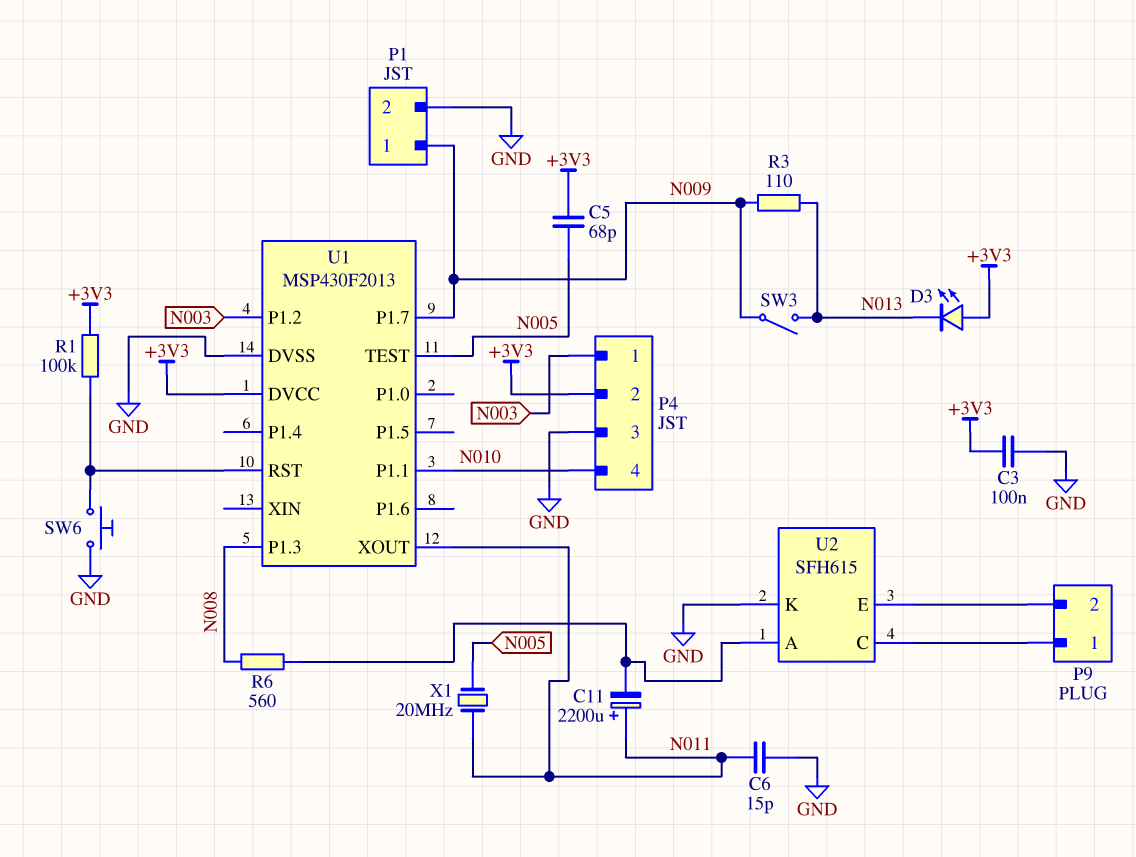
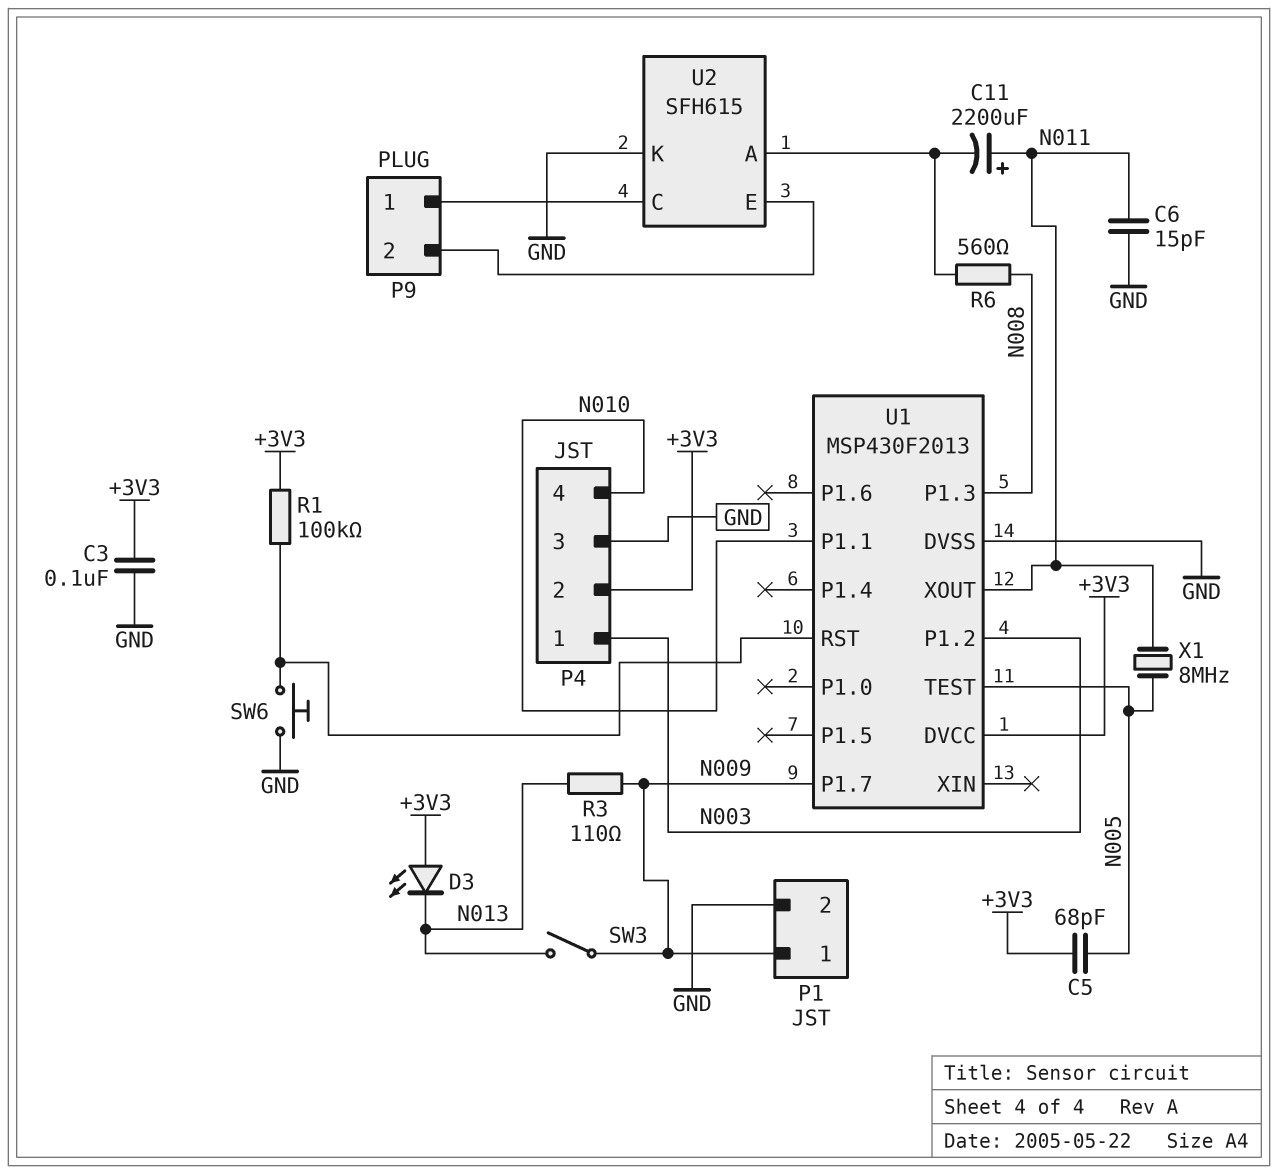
X1: 20MHz (N005, N011) -> 8MHz (N005, N011)

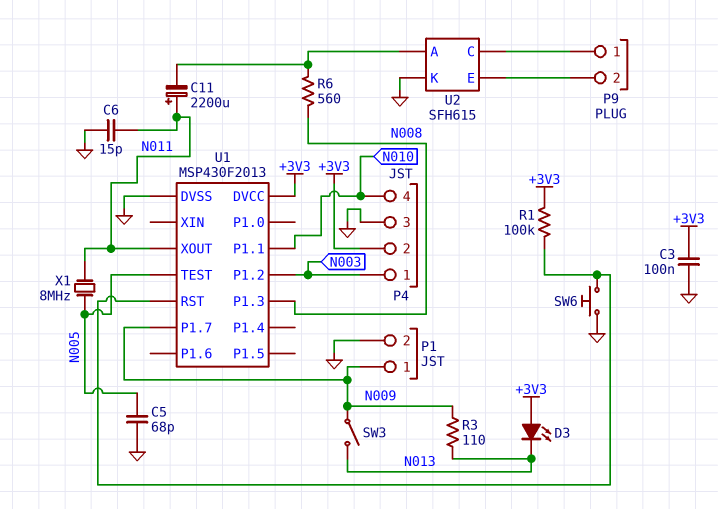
C5: 68pF (+3V3, N005) -> 68pF (GND, N005)

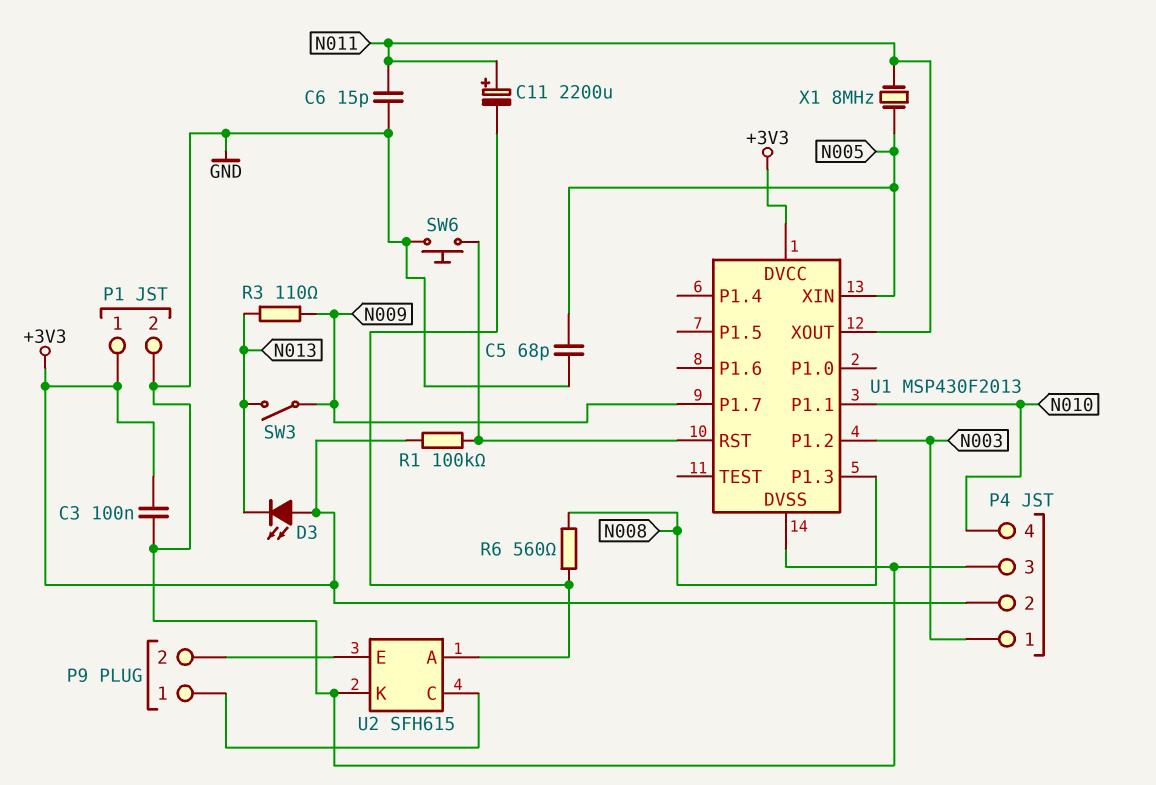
P1 pin 1: N009 -> +3V3
U1 pin TEST: N005 -> none
U1 pin XIN: none -> N005

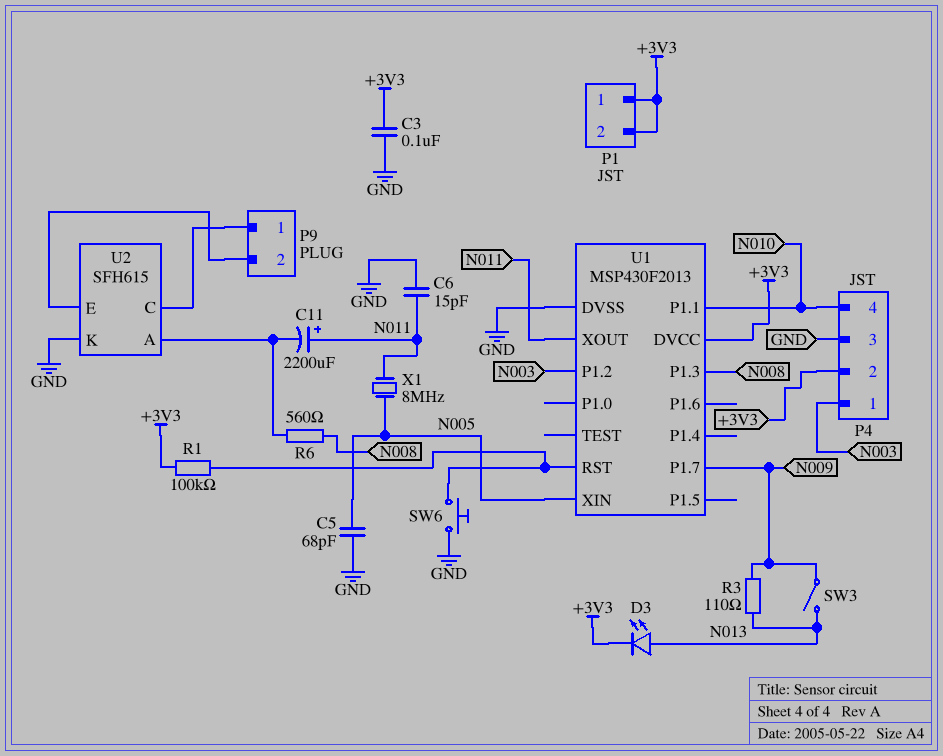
D3: LED (A +3V3, K N013) -> LED (A N013, K +3V3)
P1 pin 2: GND -> +3V3

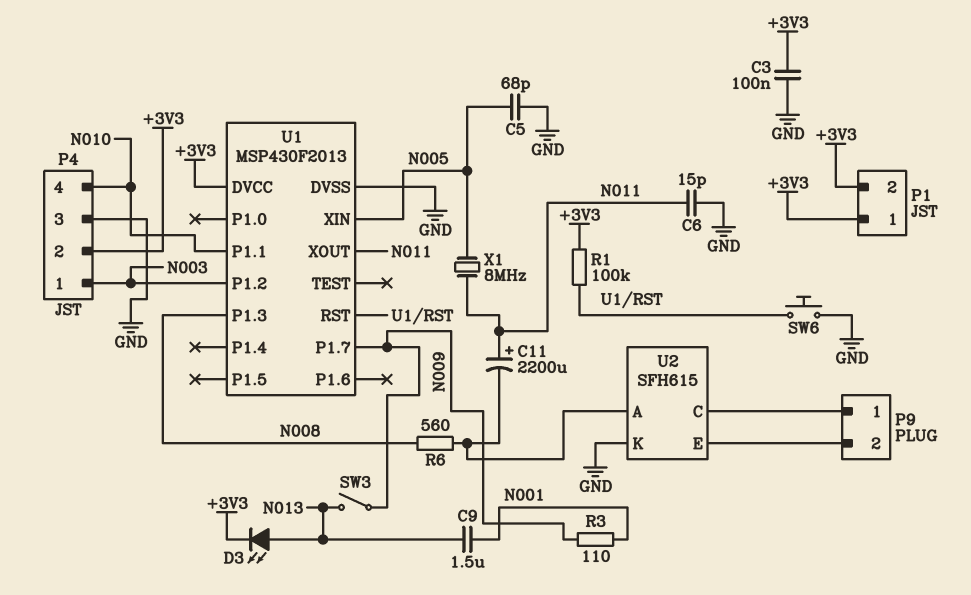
C9: none -> 1.5uF (N001, N013)
R3: 110 (N009, N013) -> 110 (N001, N009)

